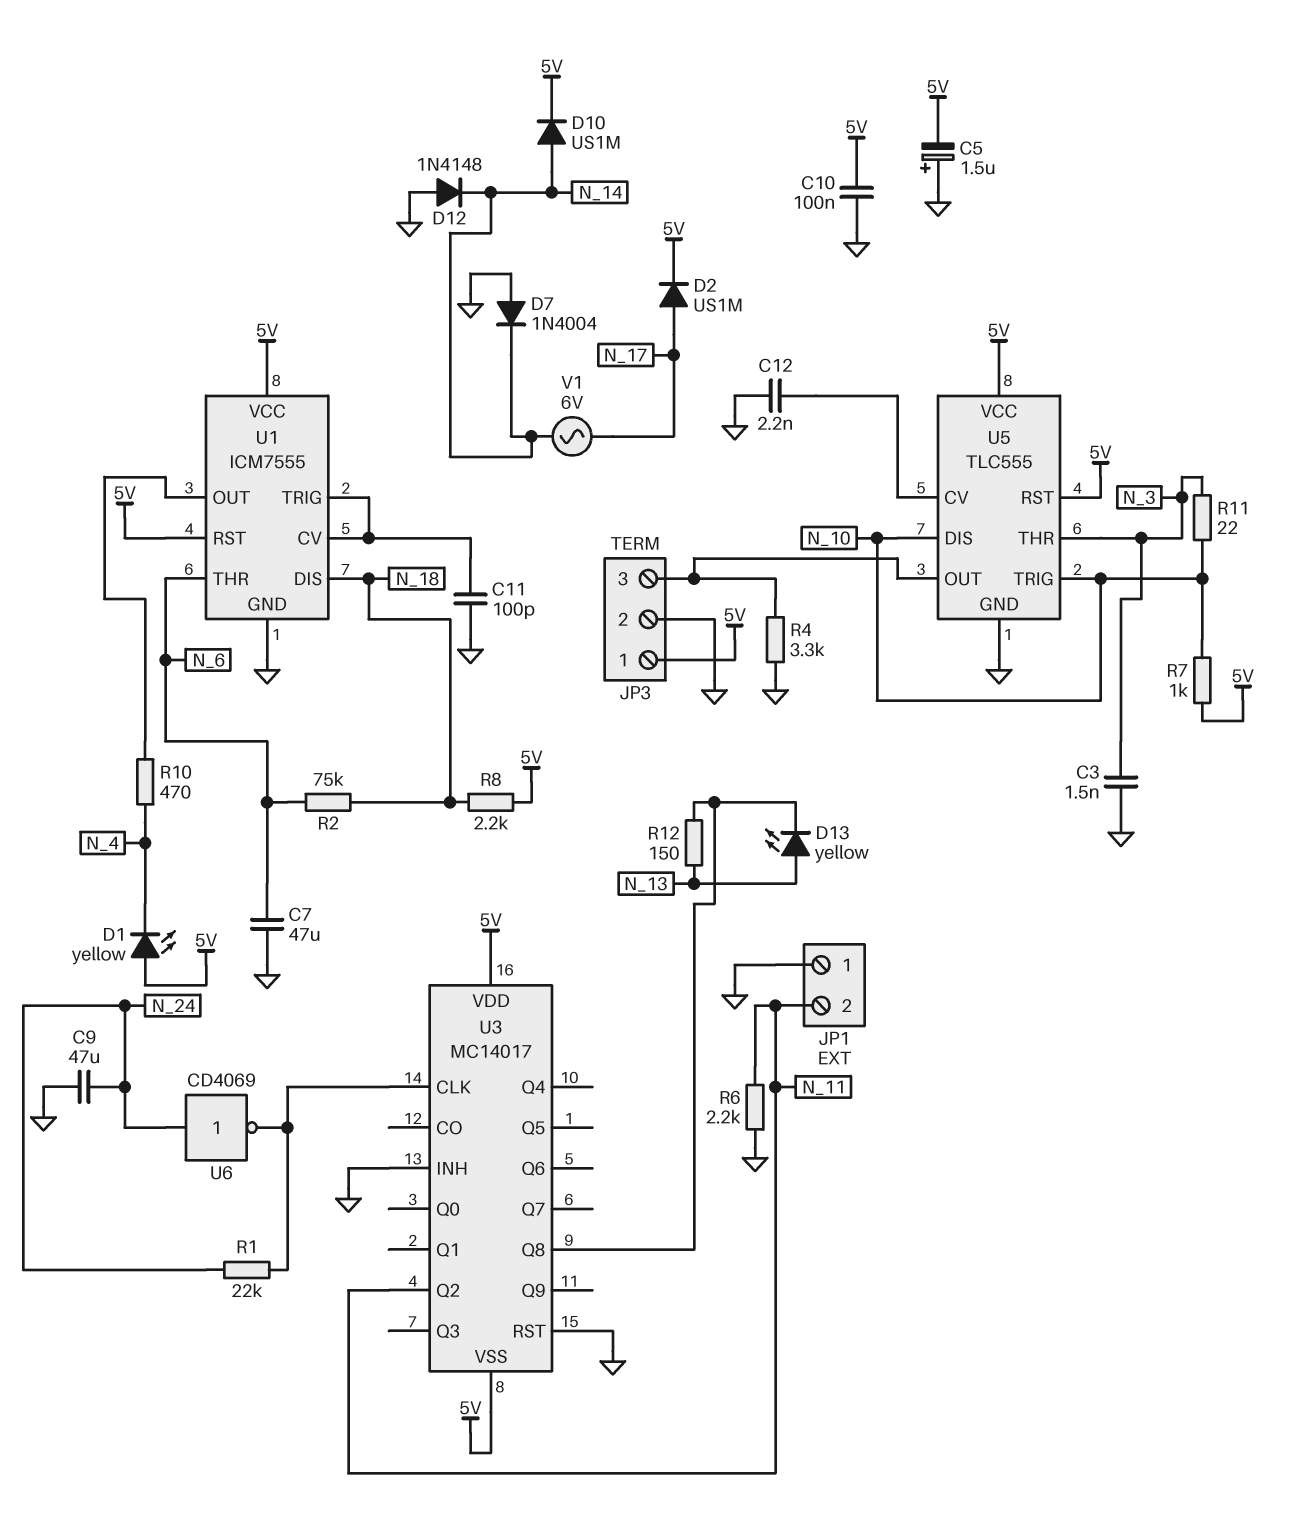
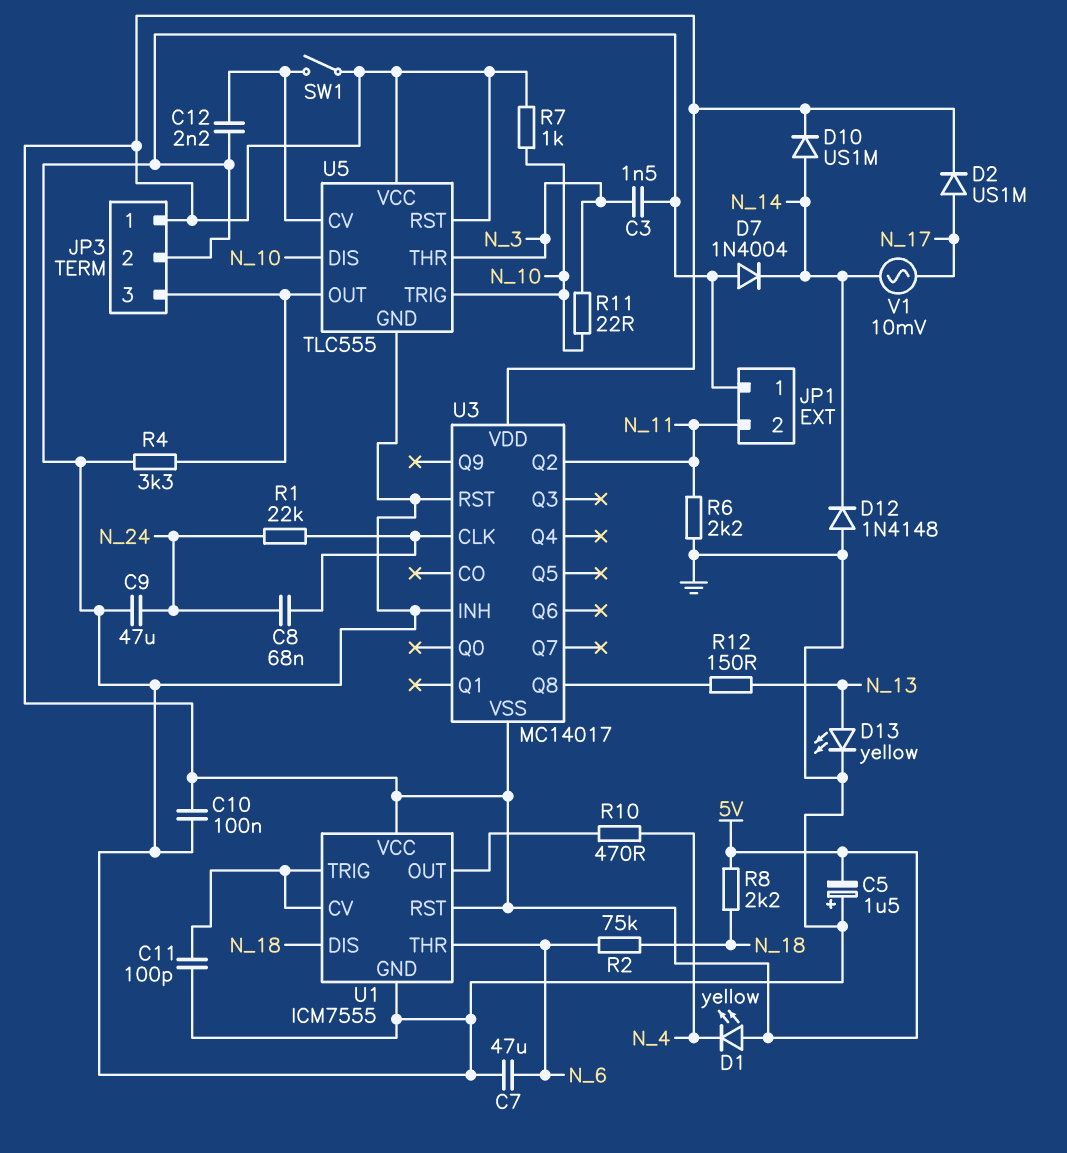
C8: none -> 68nF (N_24, U3/CLK)
D13: LED yellow (A N_13, K U3/Q8) -> LED yellow (A N_13, K GND)
SW1: none -> switch (5V, U5/CV)
U6: NOT CD4069 (in N_24, out U3/CLK) -> none
V1: AC 6V (N_14, N_17) -> AC 10mV (N_14, N_17)

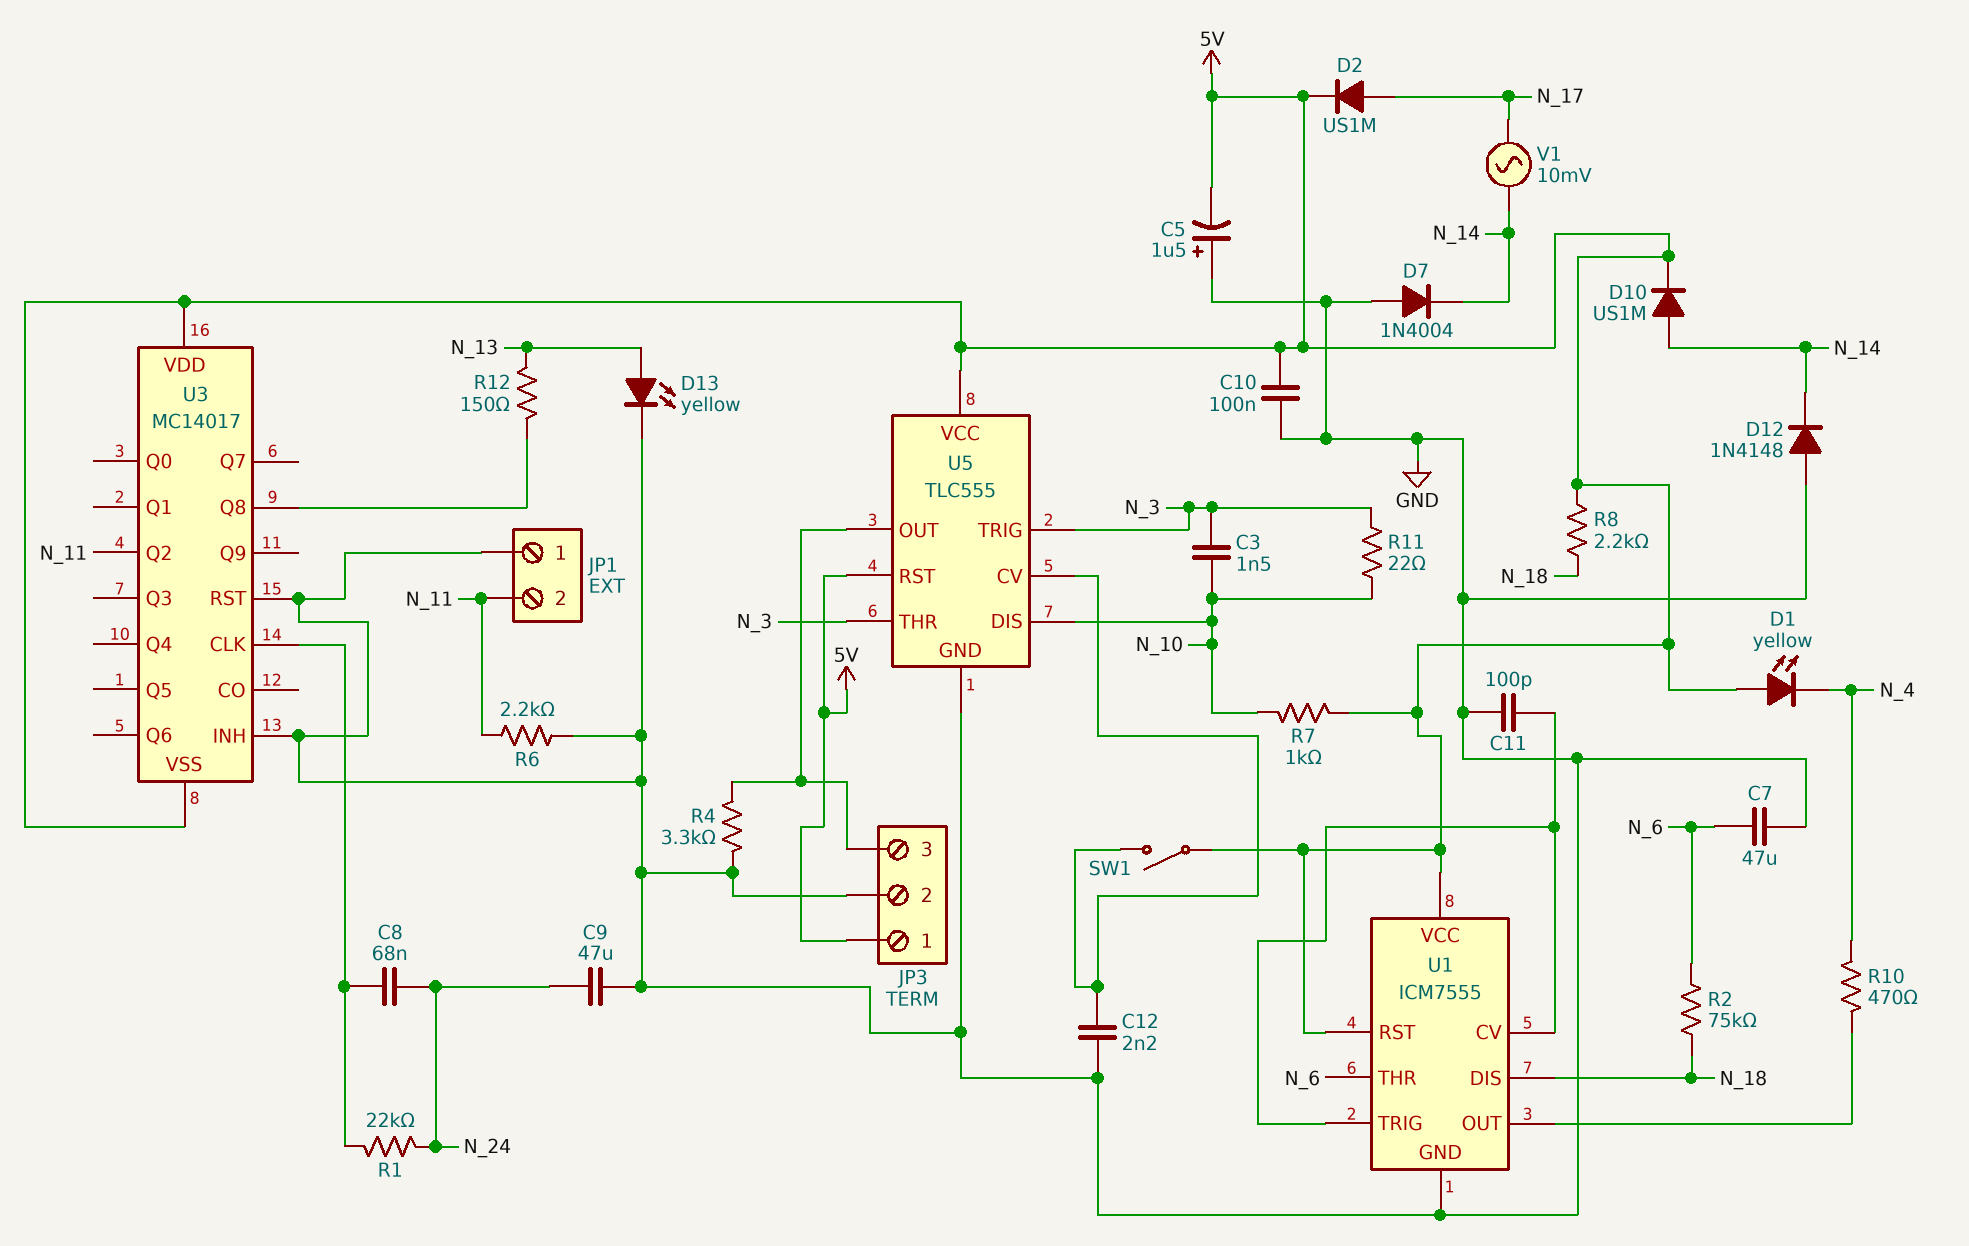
C3: 1.5nF (GND, N_3) -> 1.5nF (N_3, N_10)
U5 pin TRIG: N_10 -> N_3

